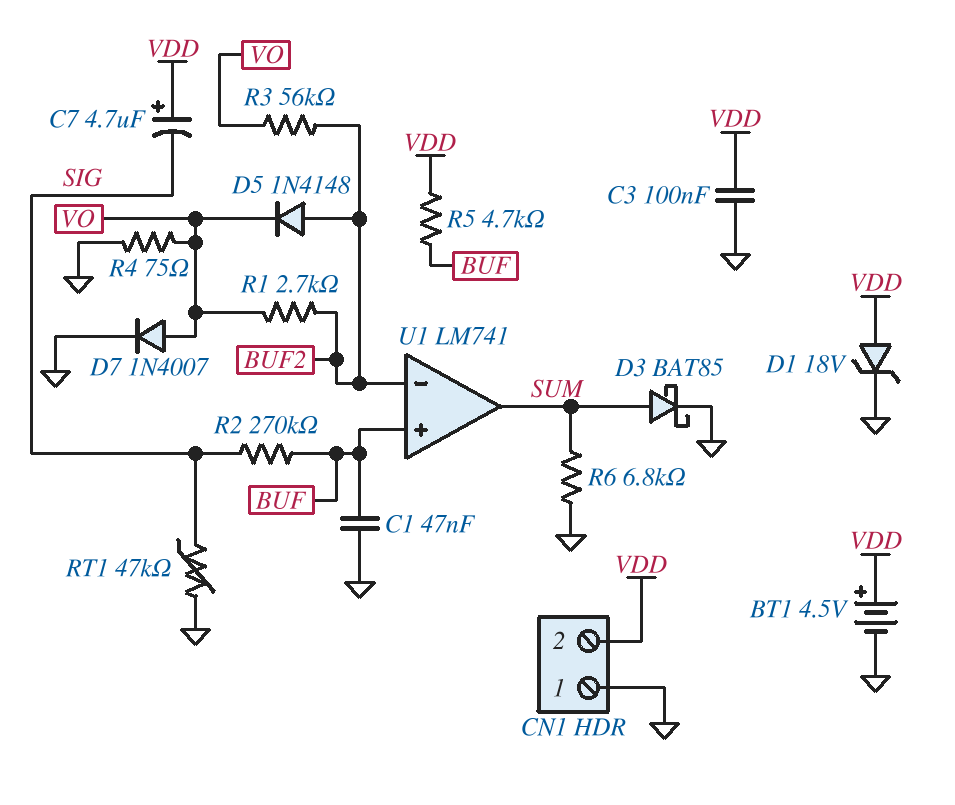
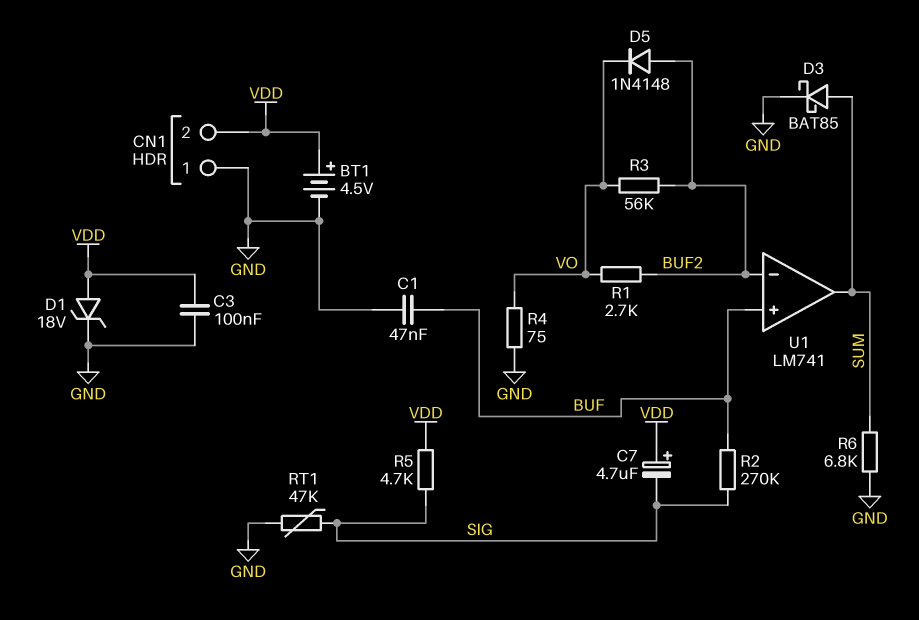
D7: diode 1N4007 (A VO, K GND) -> none
R5: 4.7k (BUF, VDD) -> 4.7k (SIG, VDD)

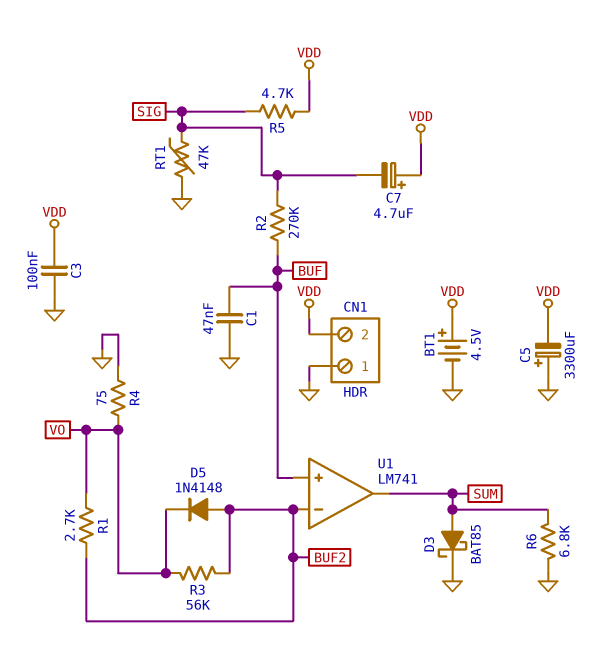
C5: none -> 3300uF (plus GND, minus VDD)
D1: zener 18V (A VDD, K GND) -> none

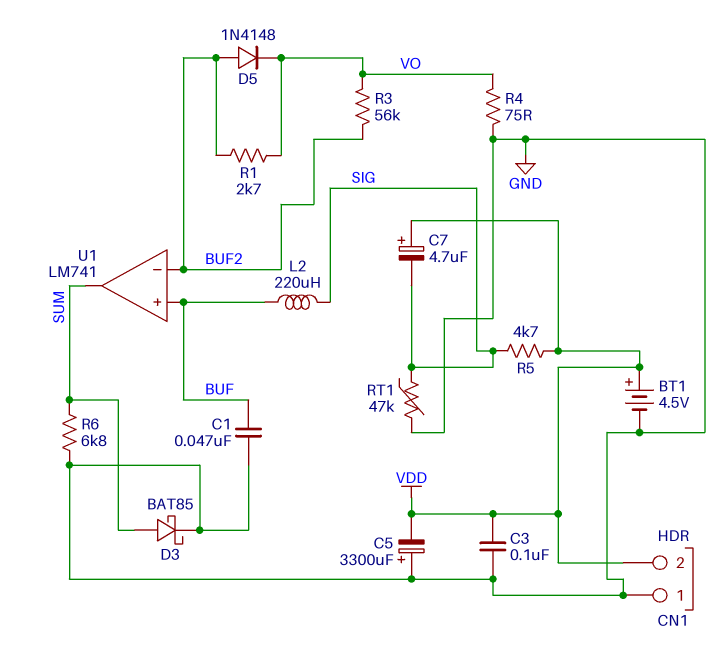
L2: none -> 220uH (BUF, SIG)
R2: 270k (BUF, SIG) -> none

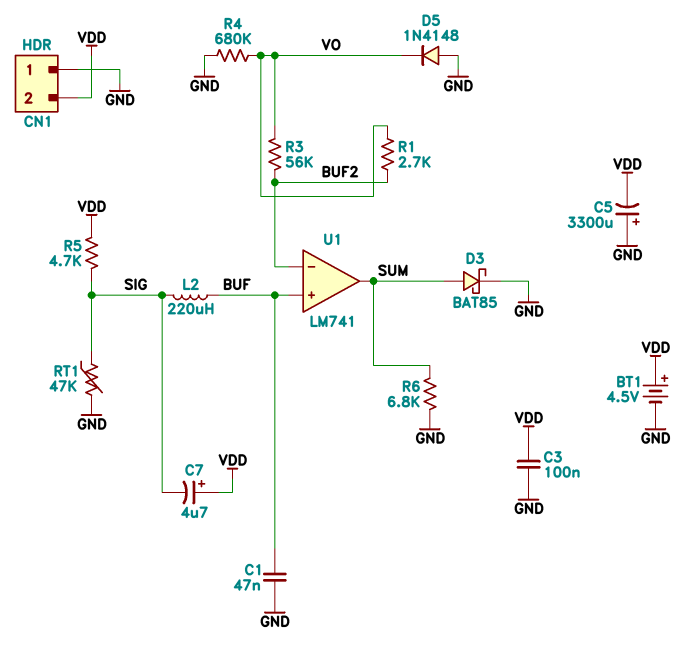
D5: diode 1N4148 (A BUF2, K VO) -> diode 1N4148 (A GND, K VO)
R4: 75 (GND, VO) -> 680k (GND, VO)

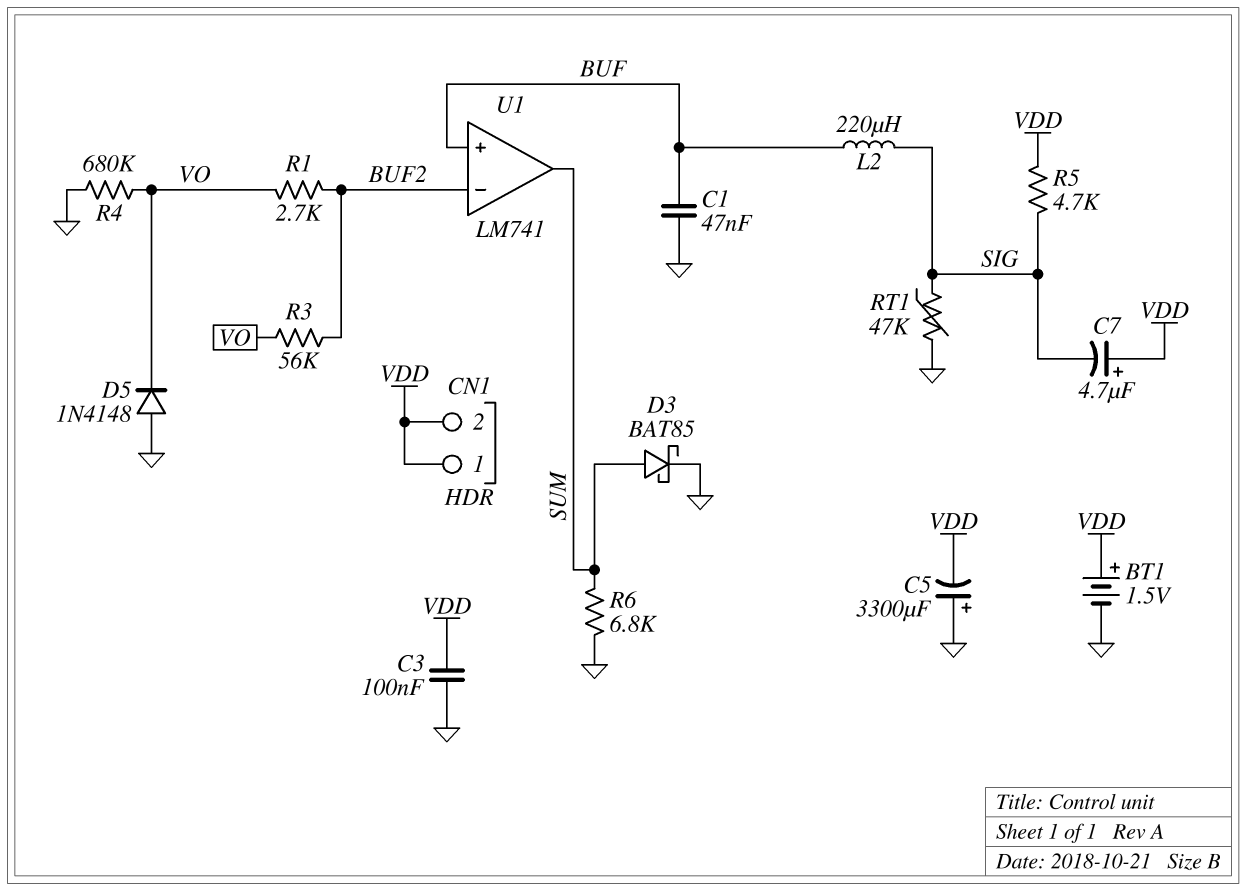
BT1: 4.5V (plus VDD, minus GND) -> 1.5V (plus VDD, minus GND)
CN1 pin 1: GND -> VDD

